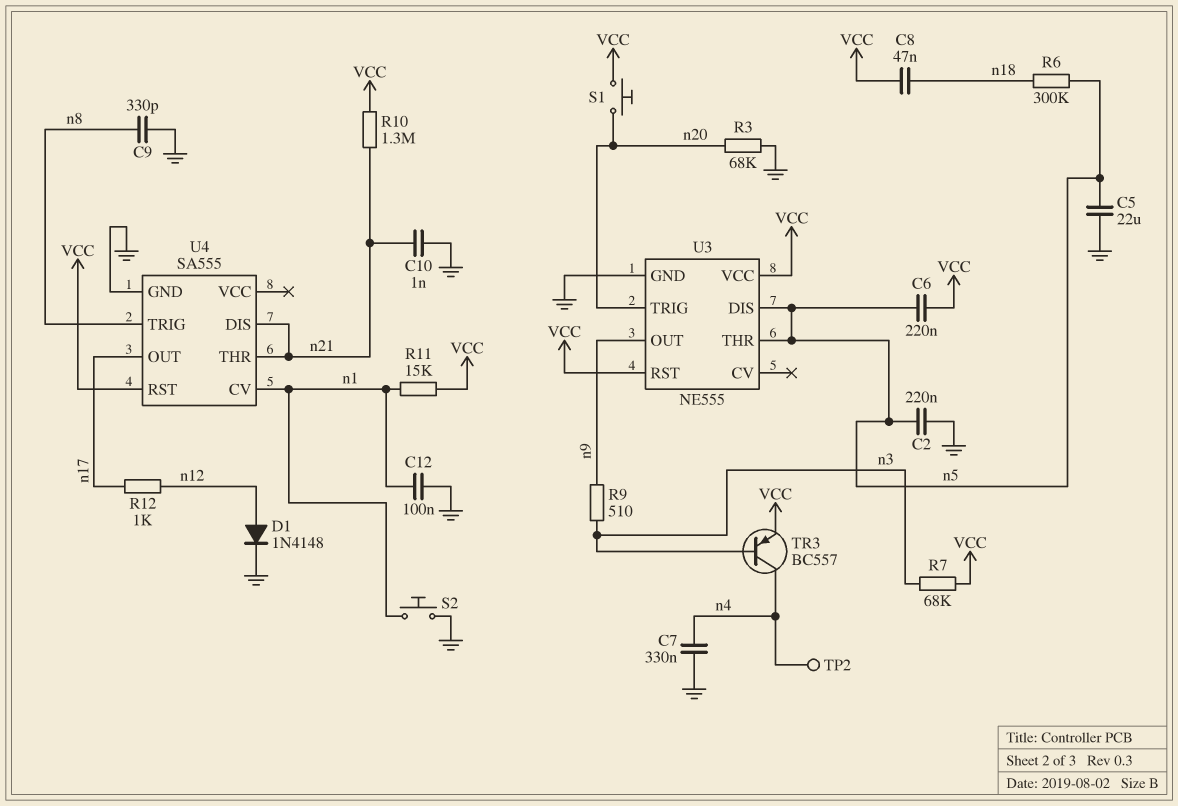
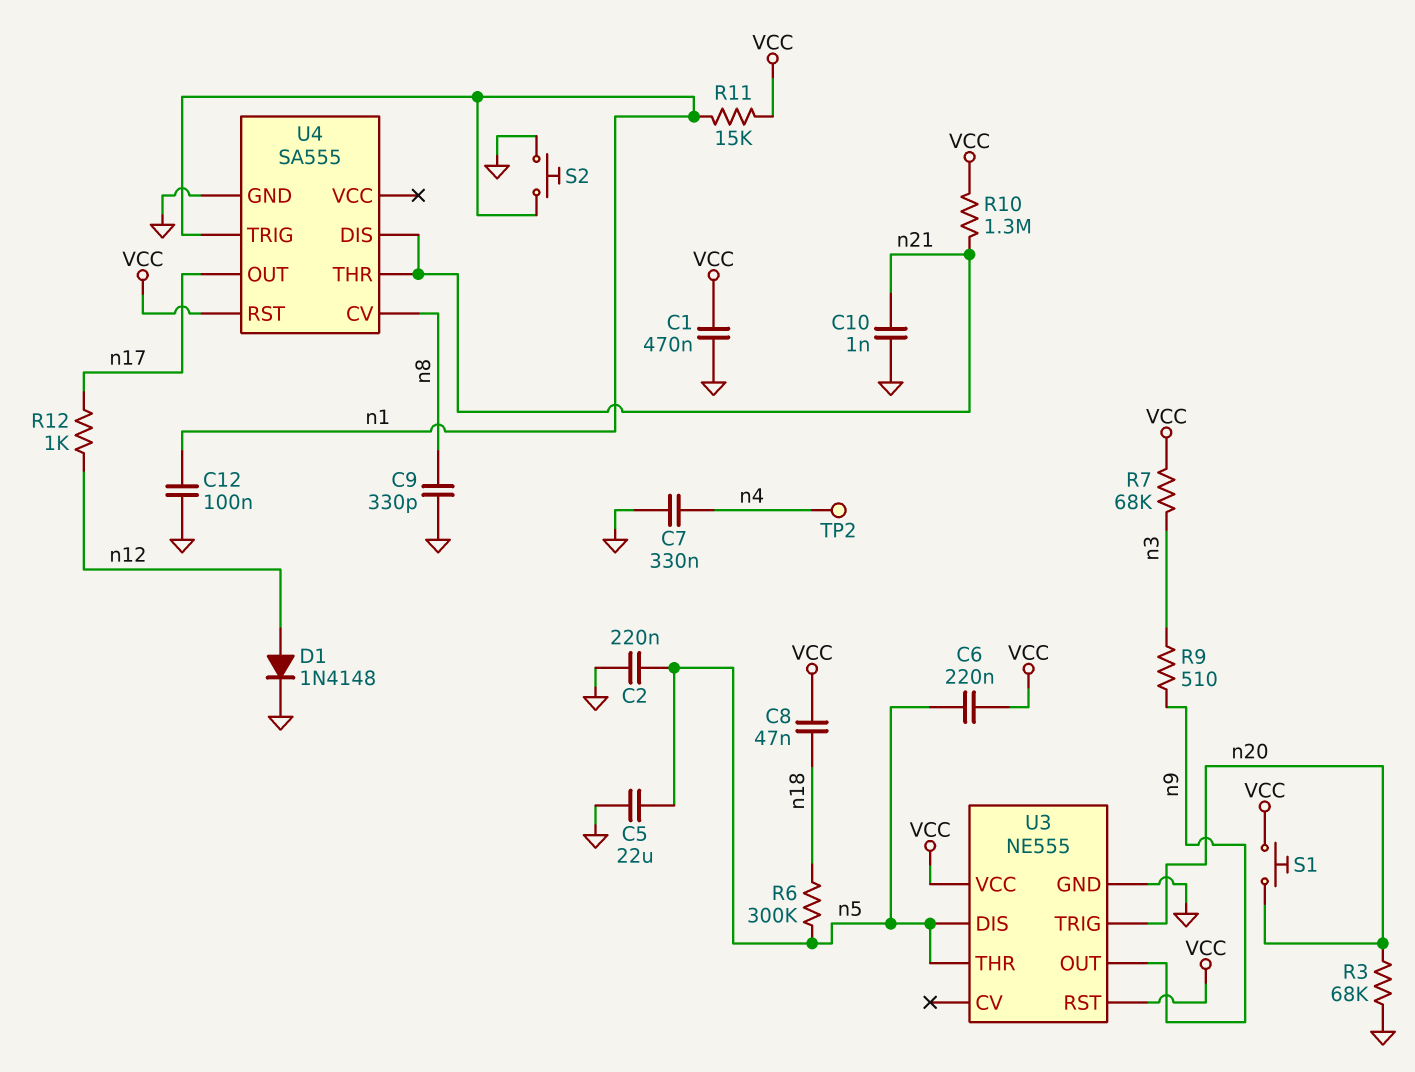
C1: none -> 470nF (GND, VCC)
TR3: PNP BC557 (B n3, C n4, E VCC) -> none
U4 pin CV: n1 -> n8
U4 pin TRIG: n8 -> n1

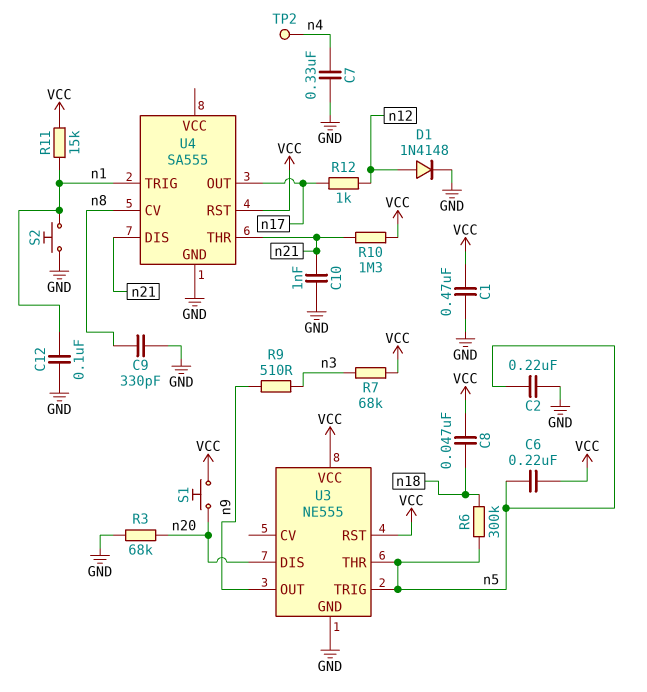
C5: 22uF (GND, n5) -> none
U3 pin DIS: n5 -> n20
U3 pin TRIG: n20 -> n5

